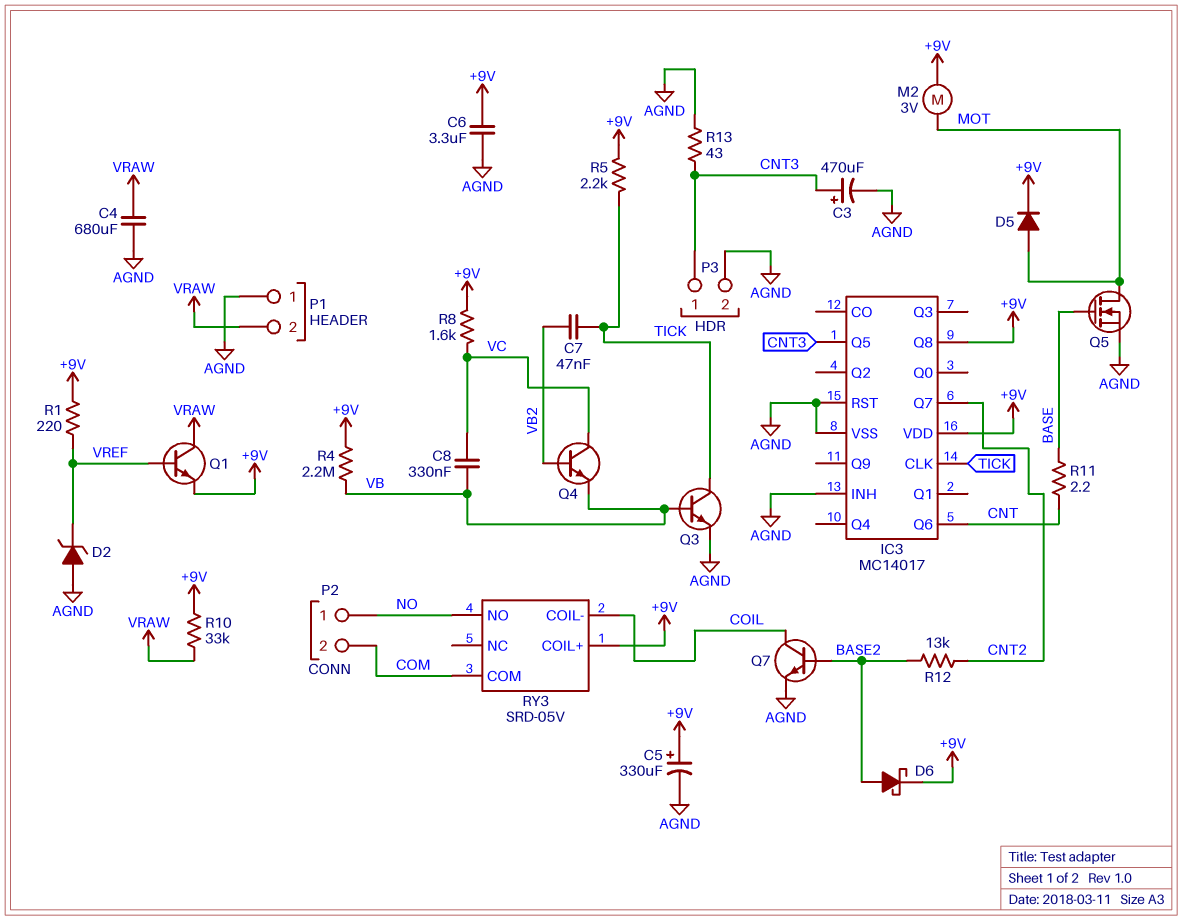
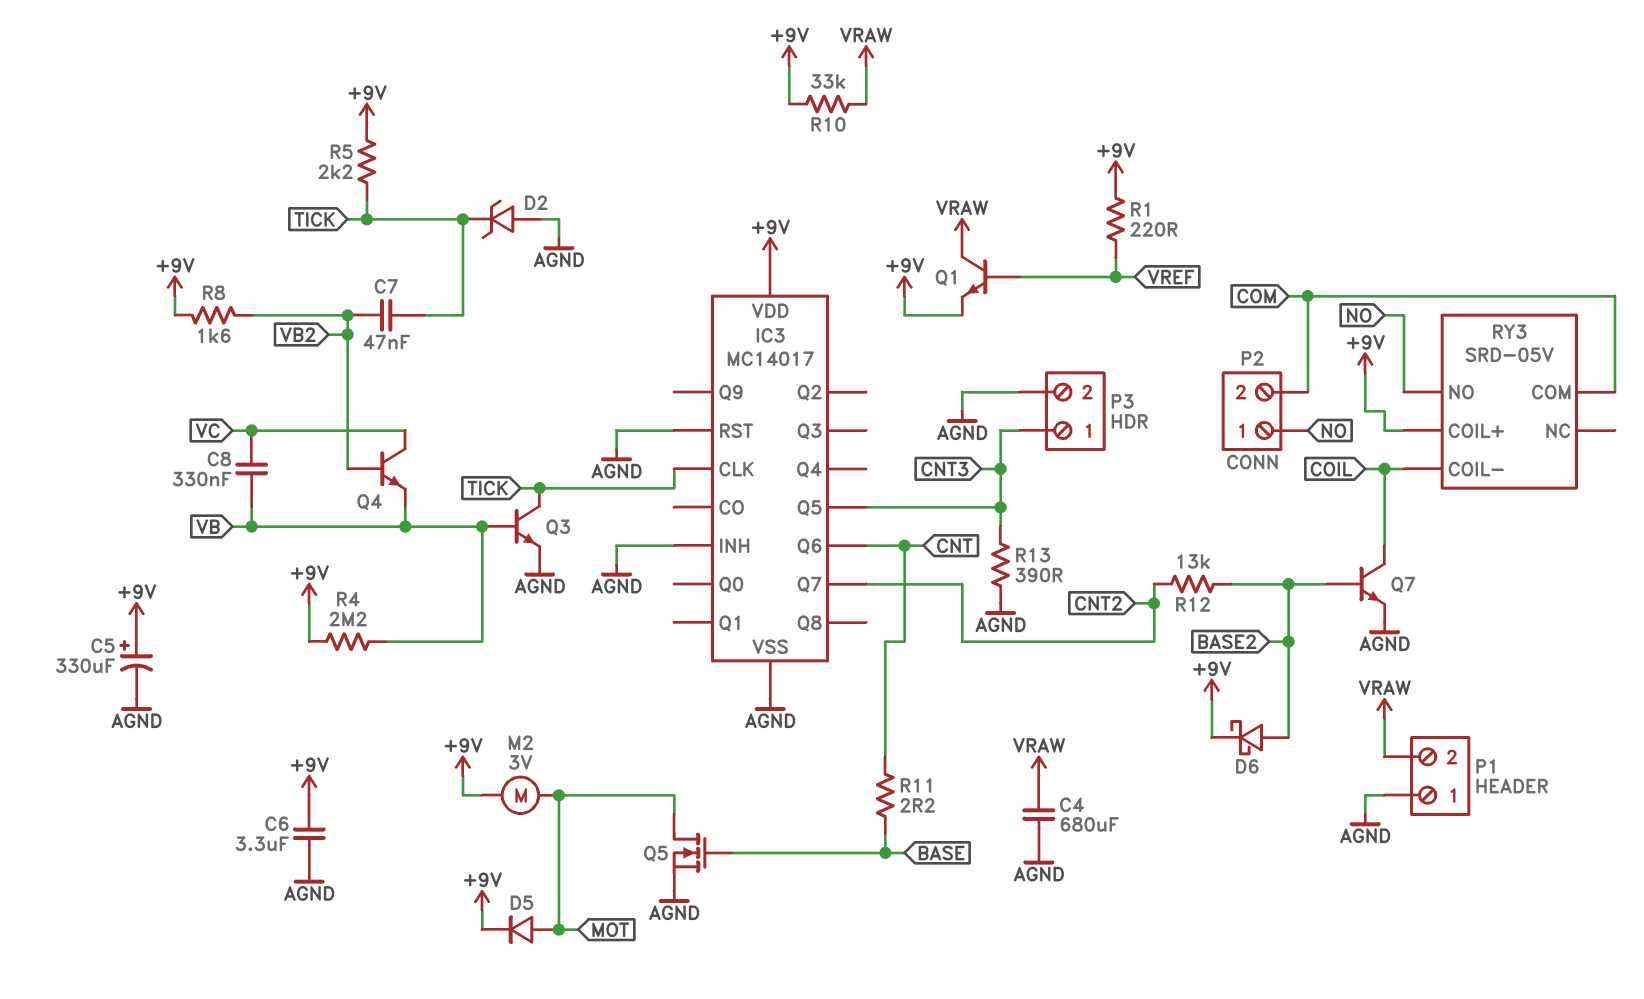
C3: 470uF (plus CNT3, minus AGND) -> none
D2: zener (A AGND, K VREF) -> zener (A AGND, K TICK)
IC3 pin Q8: +9V -> none
R8: 1.6k (+9V, VC) -> 1.6k (+9V, VB2)
R13: 43 (AGND, CNT3) -> 390 (AGND, CNT3)

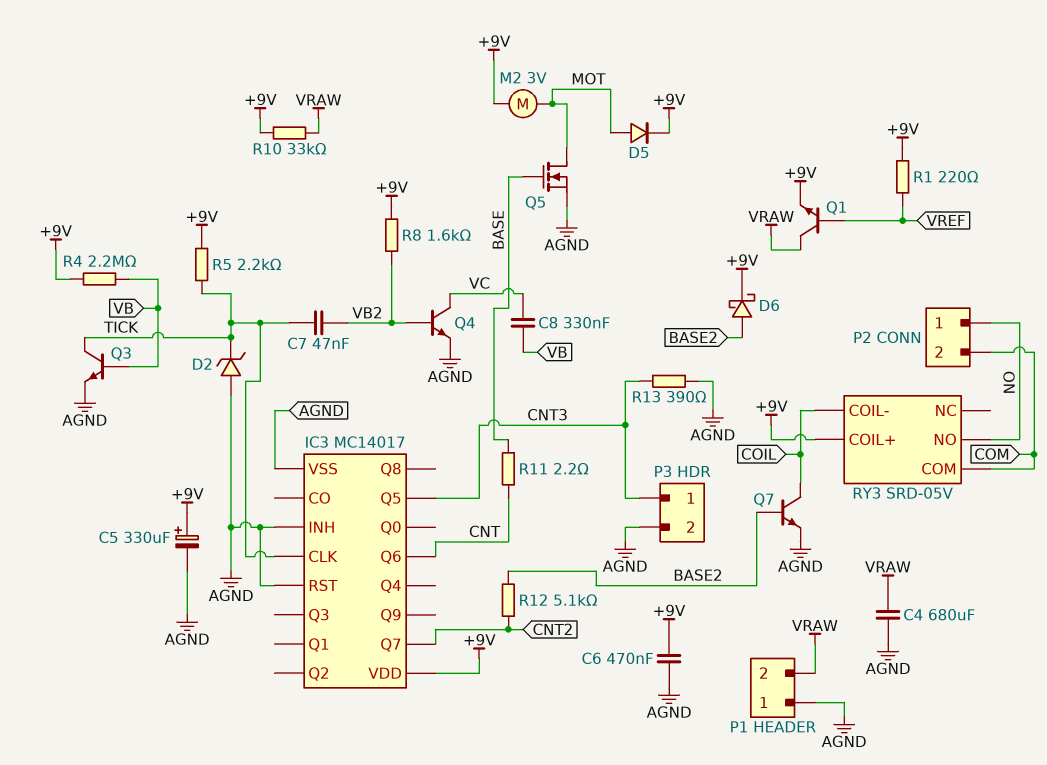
C6: 3.3uF (+9V, AGND) -> 470nF (+9V, AGND)
Q4: NPN (B VB2, C VC, E VB) -> NPN (B VB2, C VC, E AGND)
R12: 13k (BASE2, CNT2) -> 5.1k (BASE2, CNT2)

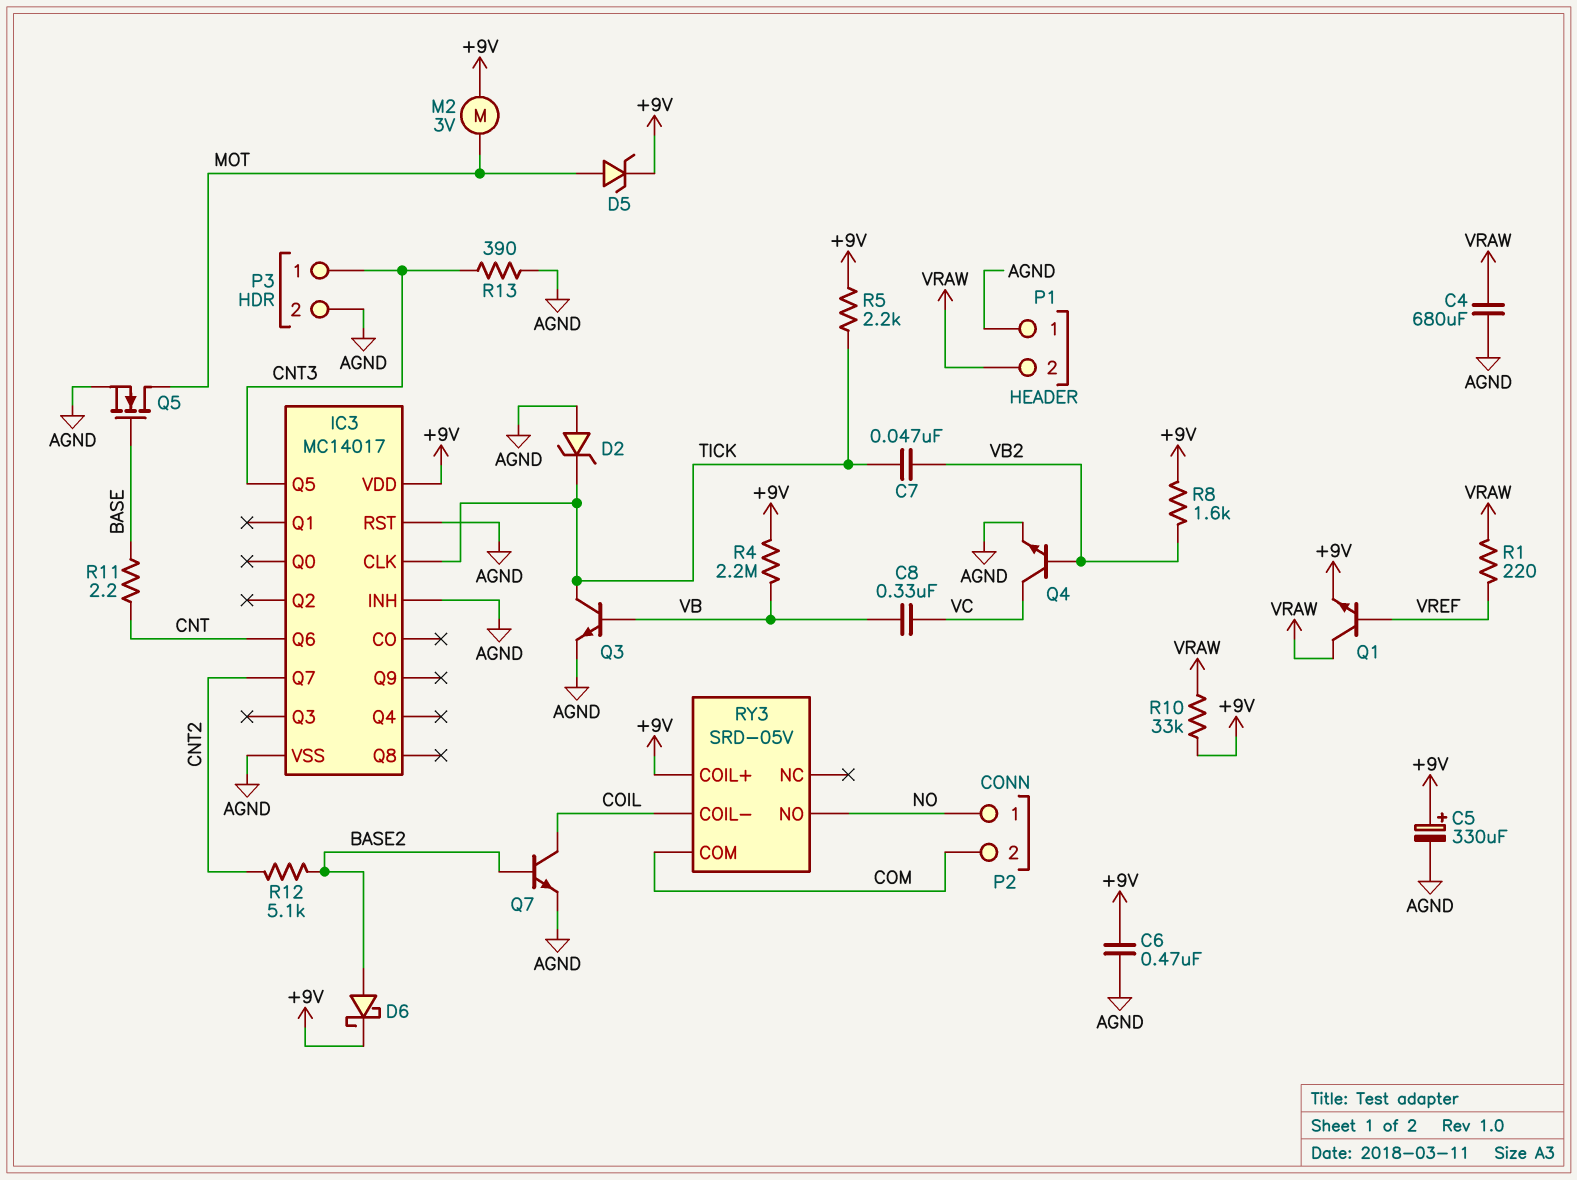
D5: diode (A MOT, K +9V) -> zener (A MOT, K +9V)
R1: 220 (+9V, VREF) -> 220 (VRAW, VREF)

